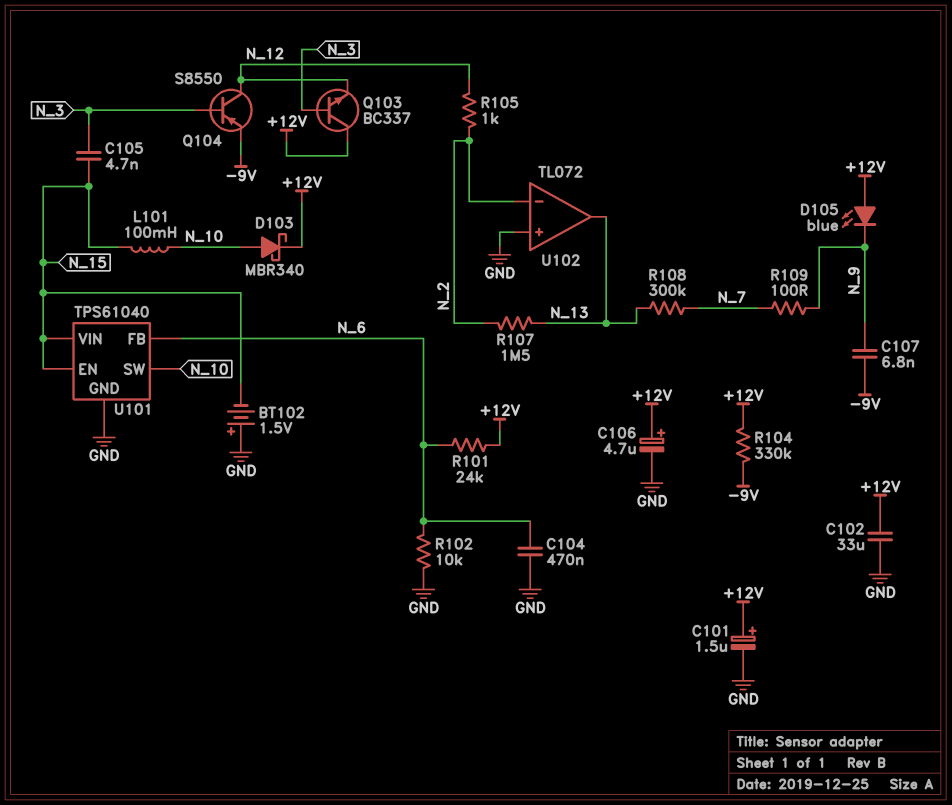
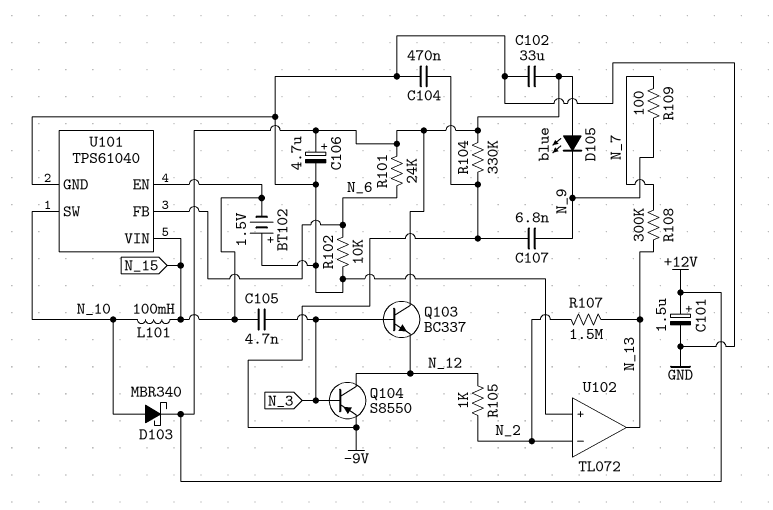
C104: 470nF (GND, N_6) -> 470nF (-9V, GND)

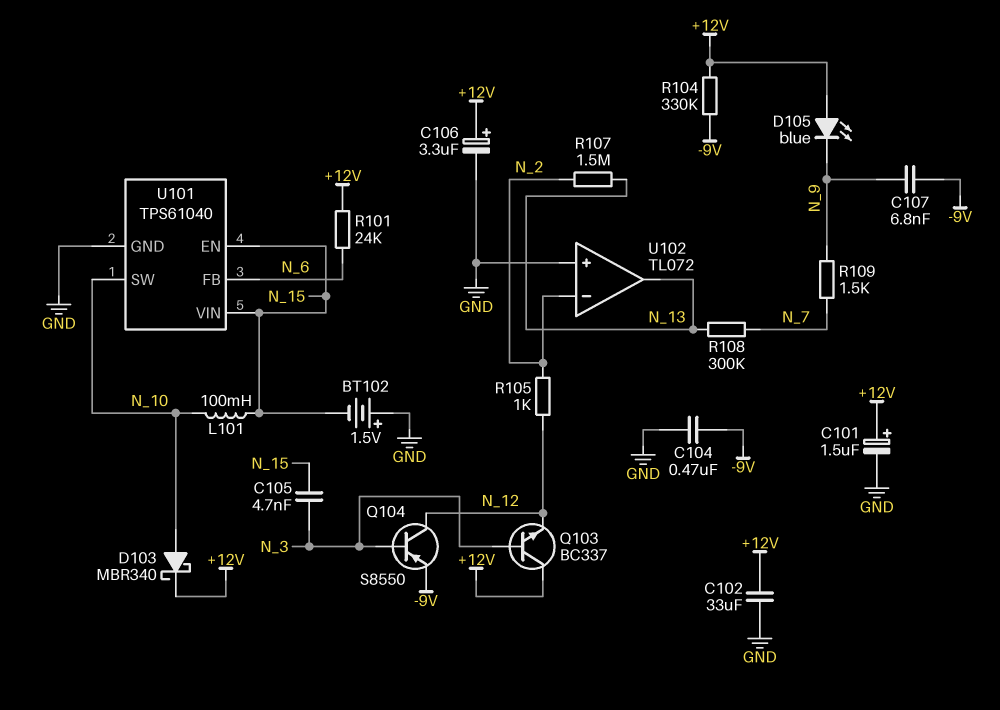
C106: 4.7uF (plus +12V, minus GND) -> 3.3uF (plus +12V, minus GND)
R102: 10k (GND, N_6) -> none
R109: 100 (N_7, N_9) -> 1.5k (N_7, N_9)

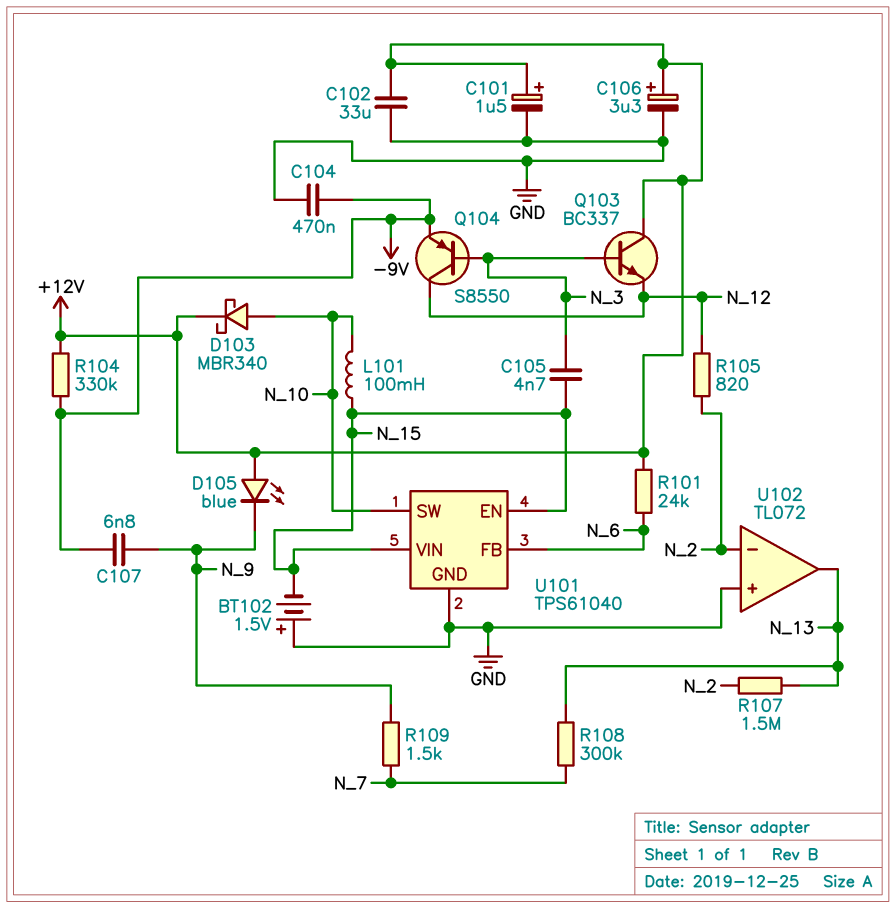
R105: 1k (N_2, N_12) -> 820 (N_2, N_12)

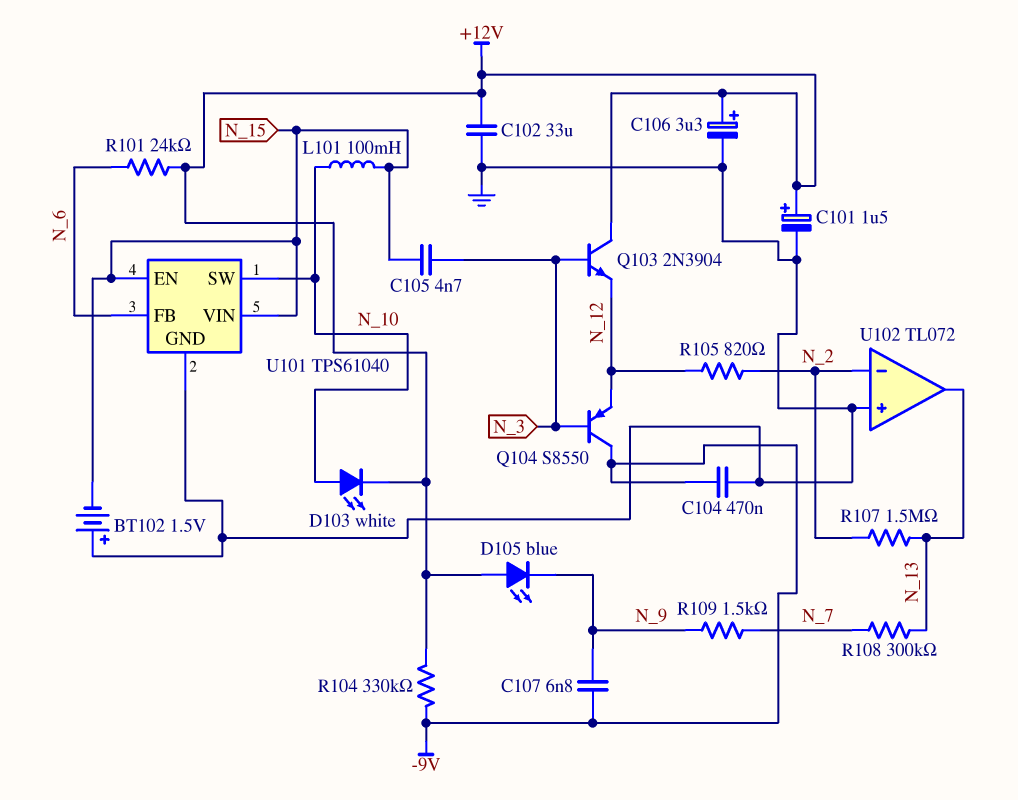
D103: schottky MBR340 (A N_10, K +12V) -> LED white (A N_10, K +12V)
Q103: NPN BC337 (B N_3, C +12V, E N_12) -> NPN 2N3904 (B N_3, C +12V, E N_12)
Q104: PNP S8550 (B N_3, C N_12, E -9V) -> PNP S8550 (B N_3, C -9V, E N_12)

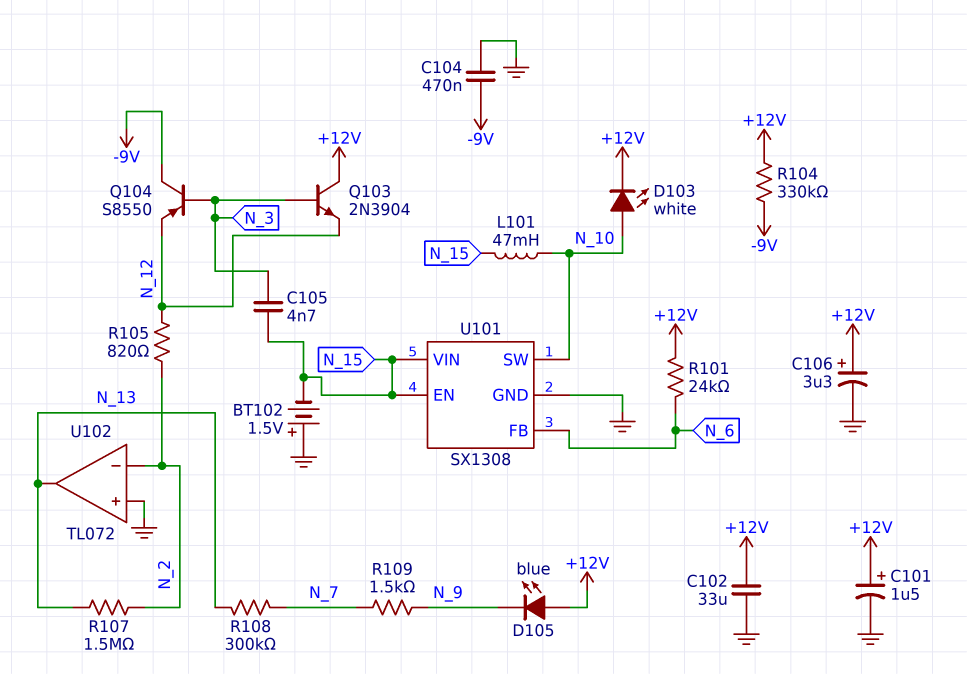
C107: 6.8nF (-9V, N_9) -> none
L101: 100mH (N_10, N_15) -> 47mH (N_10, N_15)
U101: TPS61040 -> SX1308

